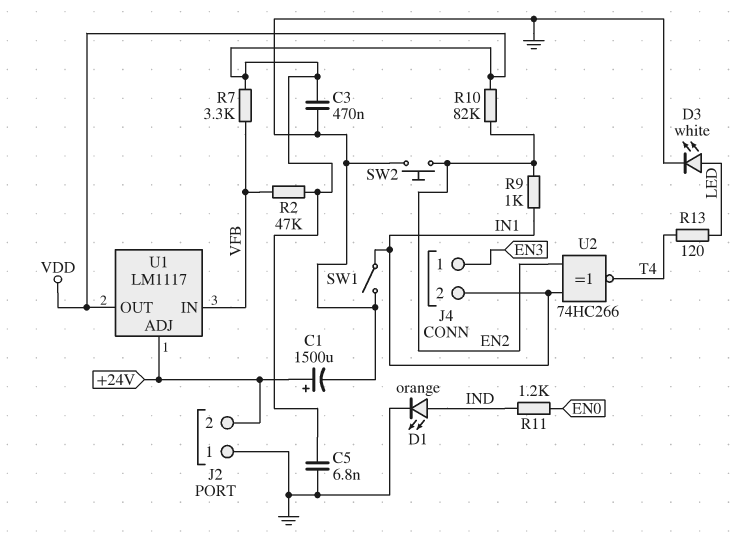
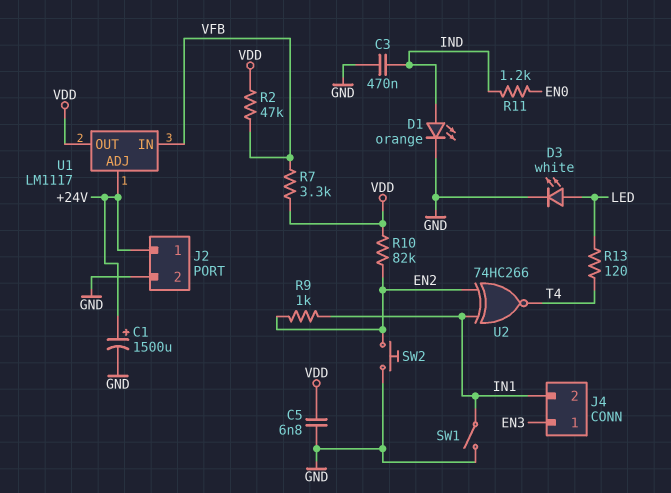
C3: 470nF (GND, VDD) -> 470nF (GND, IND)
J2 pin 1: GND -> +24V
J2 pin 2: +24V -> GND

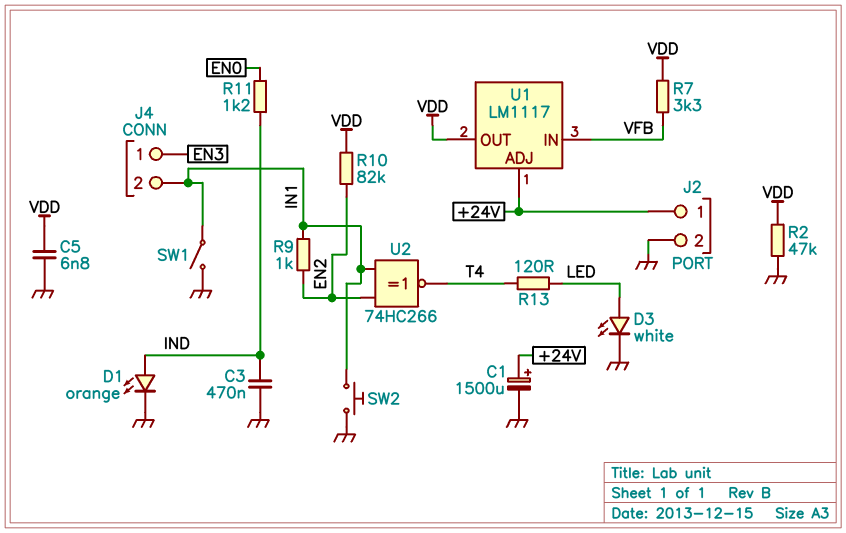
R2: 47k (VDD, VFB) -> 47k (GND, VDD)
SW2: button (EN2, GND) -> button (GND, IN1)

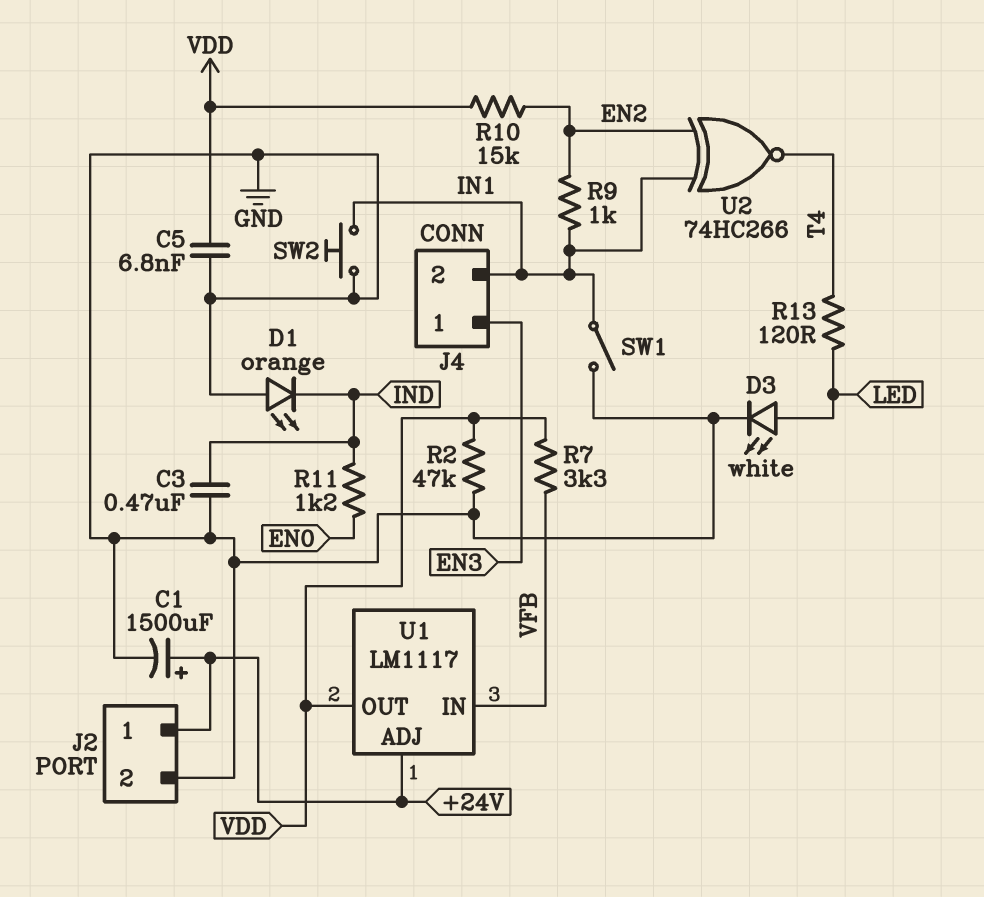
D1: LED orange (A IND, K GND) -> LED orange (A GND, K IND)
R10: 82k (EN2, VDD) -> 15k (EN2, VDD)

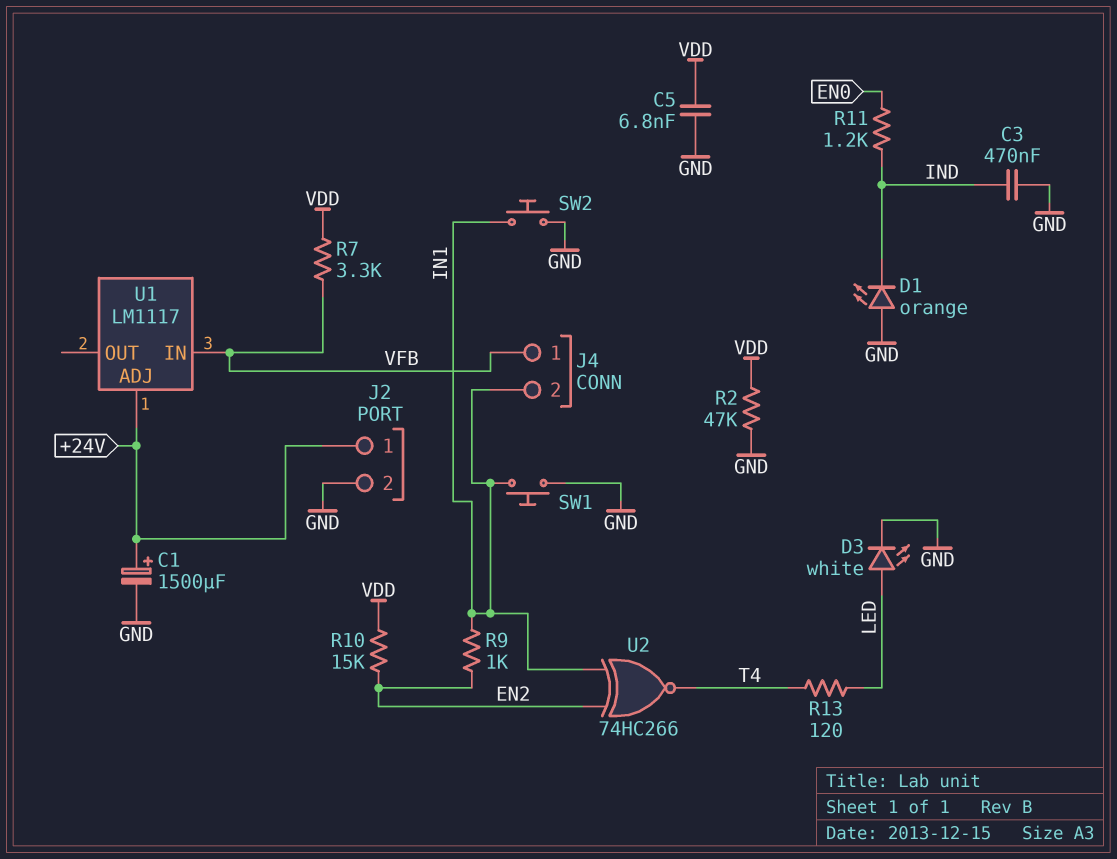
J4 pin 1: EN3 -> VFB
SW1: switch (GND, IN1) -> button (GND, IN1)
U1 pin OUT: VDD -> none

